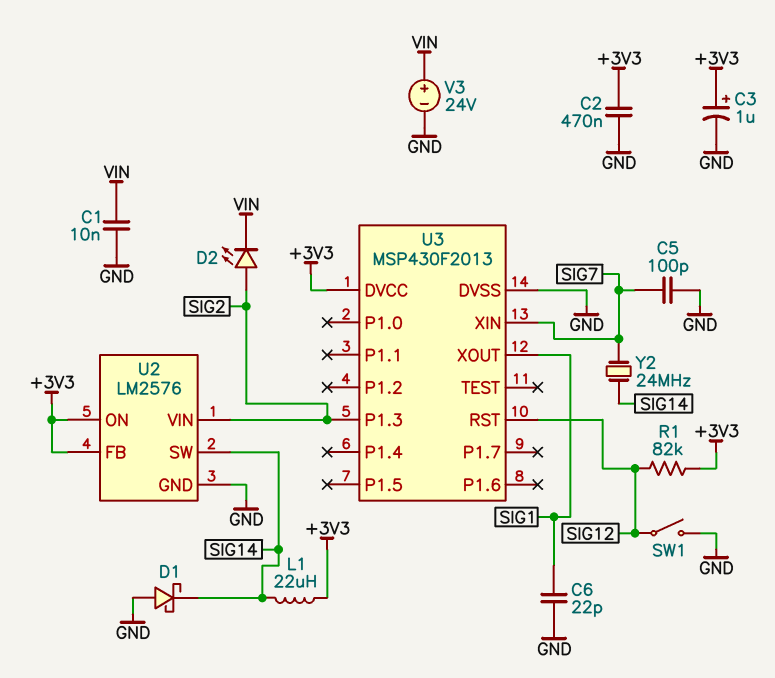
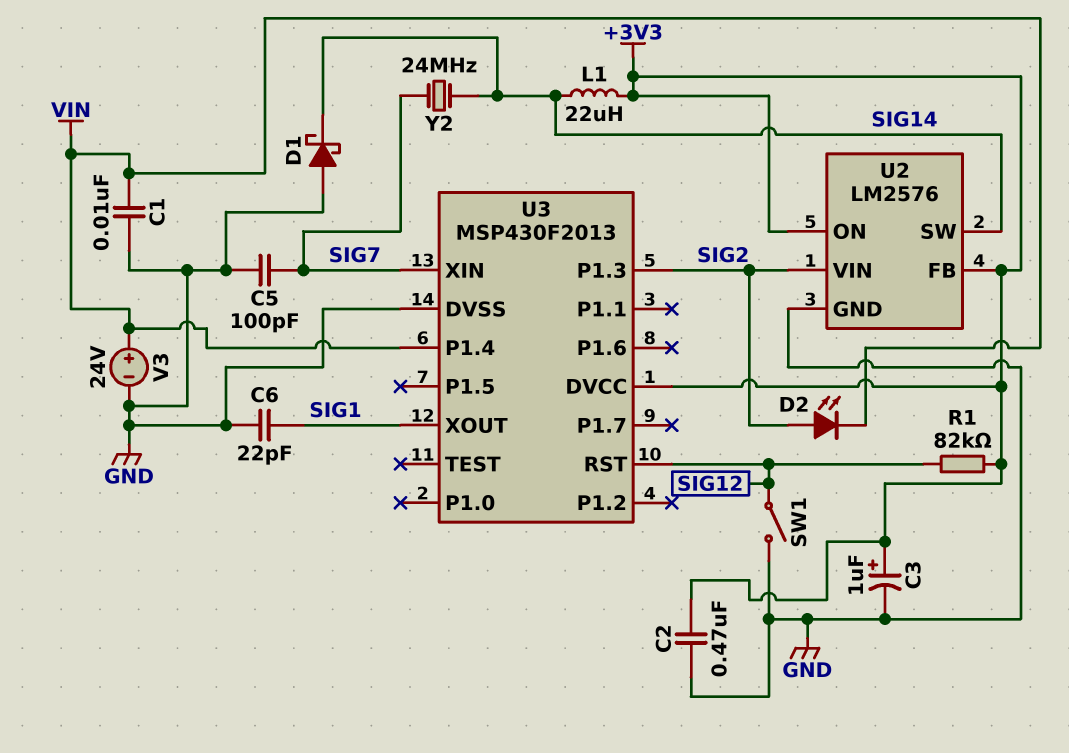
U3 pin P1.4: none -> VIN

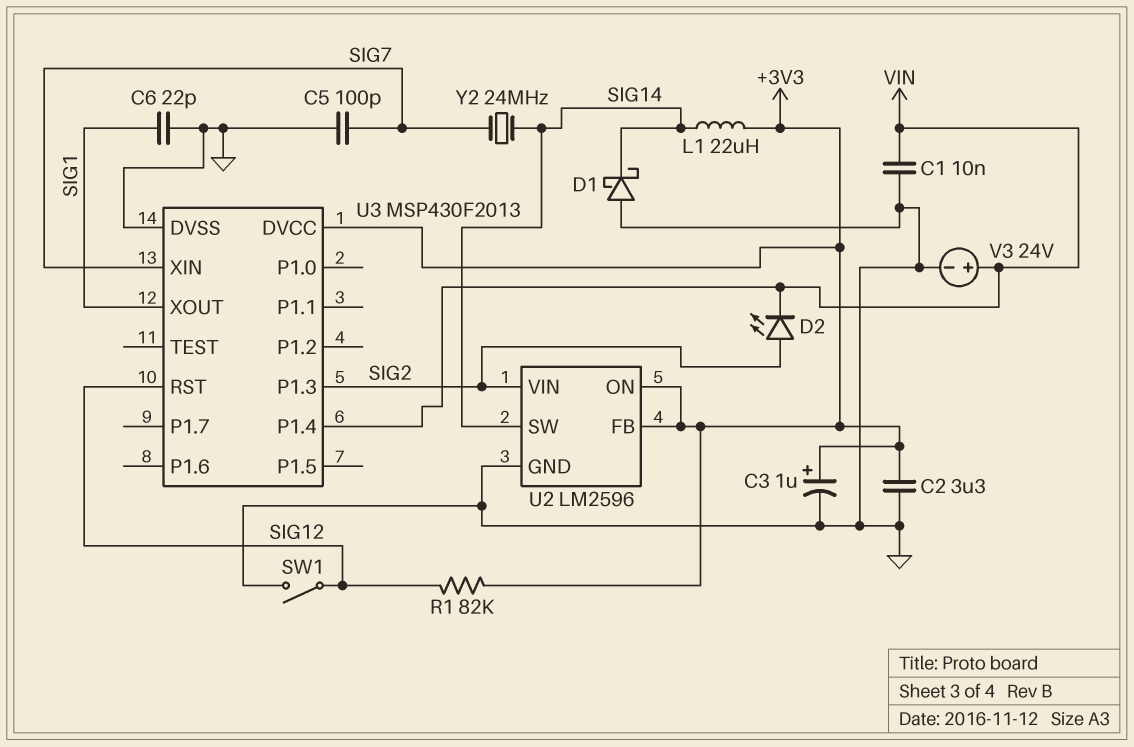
C2: 470nF (+3V3, GND) -> 3.3uF (+3V3, GND)
U2: LM2576 -> LM2596

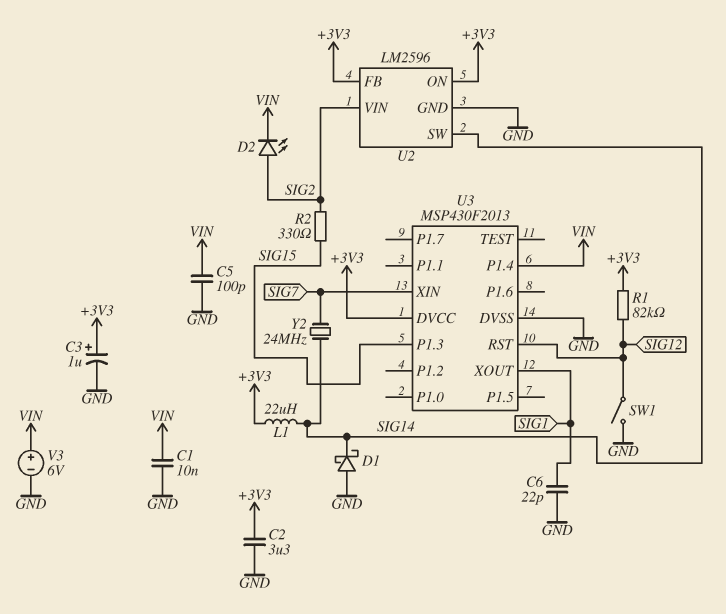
C5: 100pF (GND, SIG7) -> 100pF (GND, VIN)
R2: none -> 330 (SIG2, SIG15)
U3 pin P1.3: SIG2 -> SIG15
V3: 24V (plus VIN, minus GND) -> 6V (plus VIN, minus GND)

